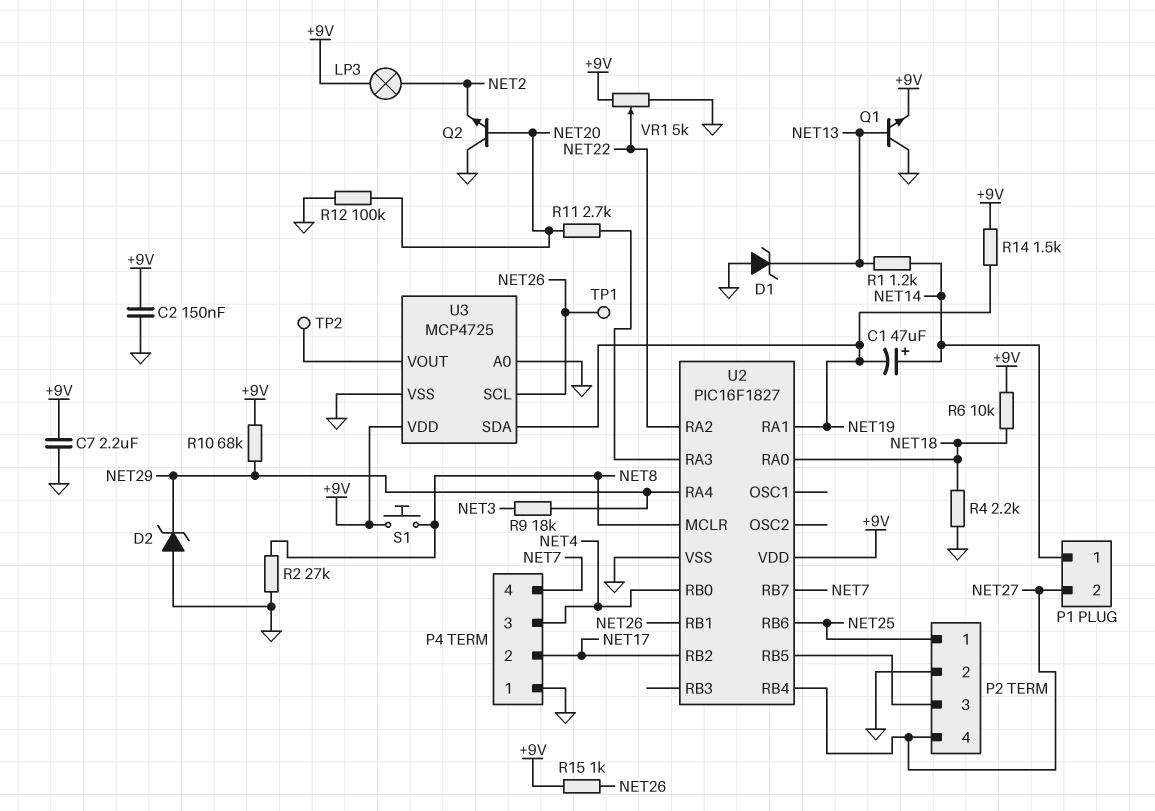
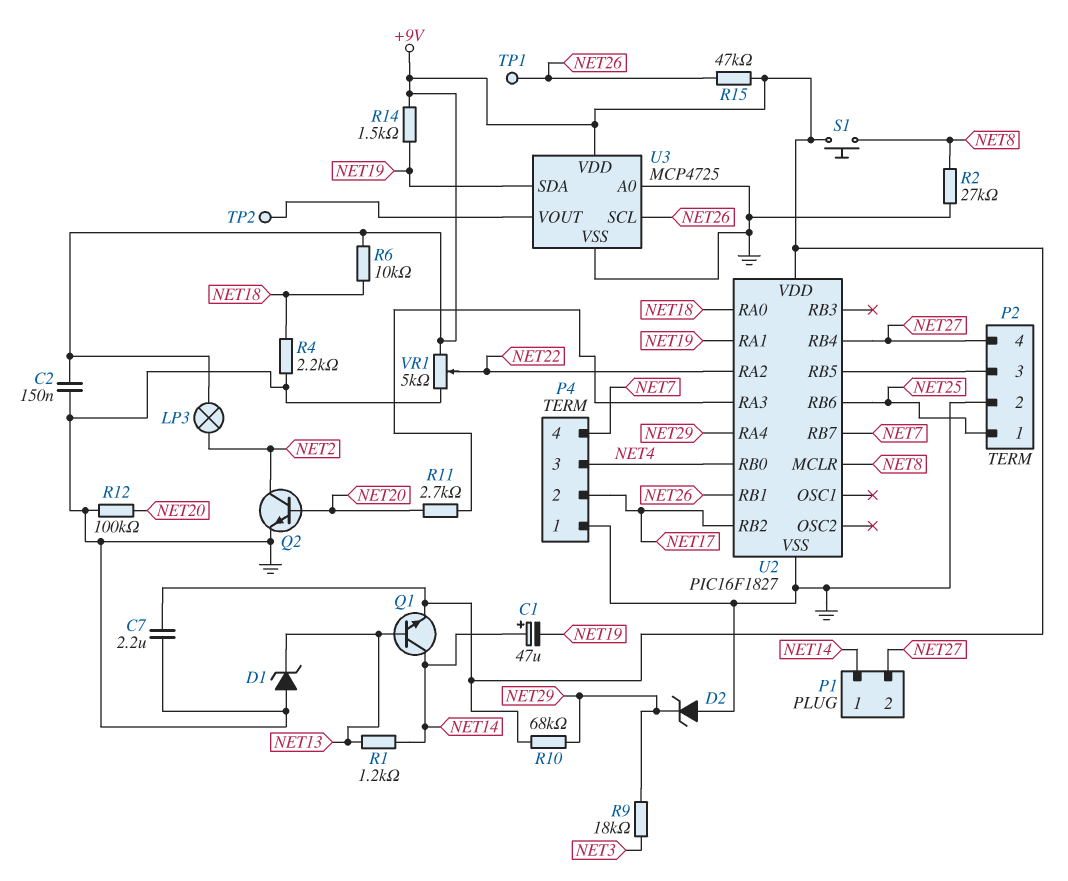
Q1: NPN (B NET13, C GND, E +9V) -> NPN (B NET13, C NET14, E +9V)
Q2: NPN (B NET20, C GND, E NET2) -> NPN (B NET20, C NET2, E GND)
R15: 1k (+9V, NET26) -> 47k (+9V, NET26)

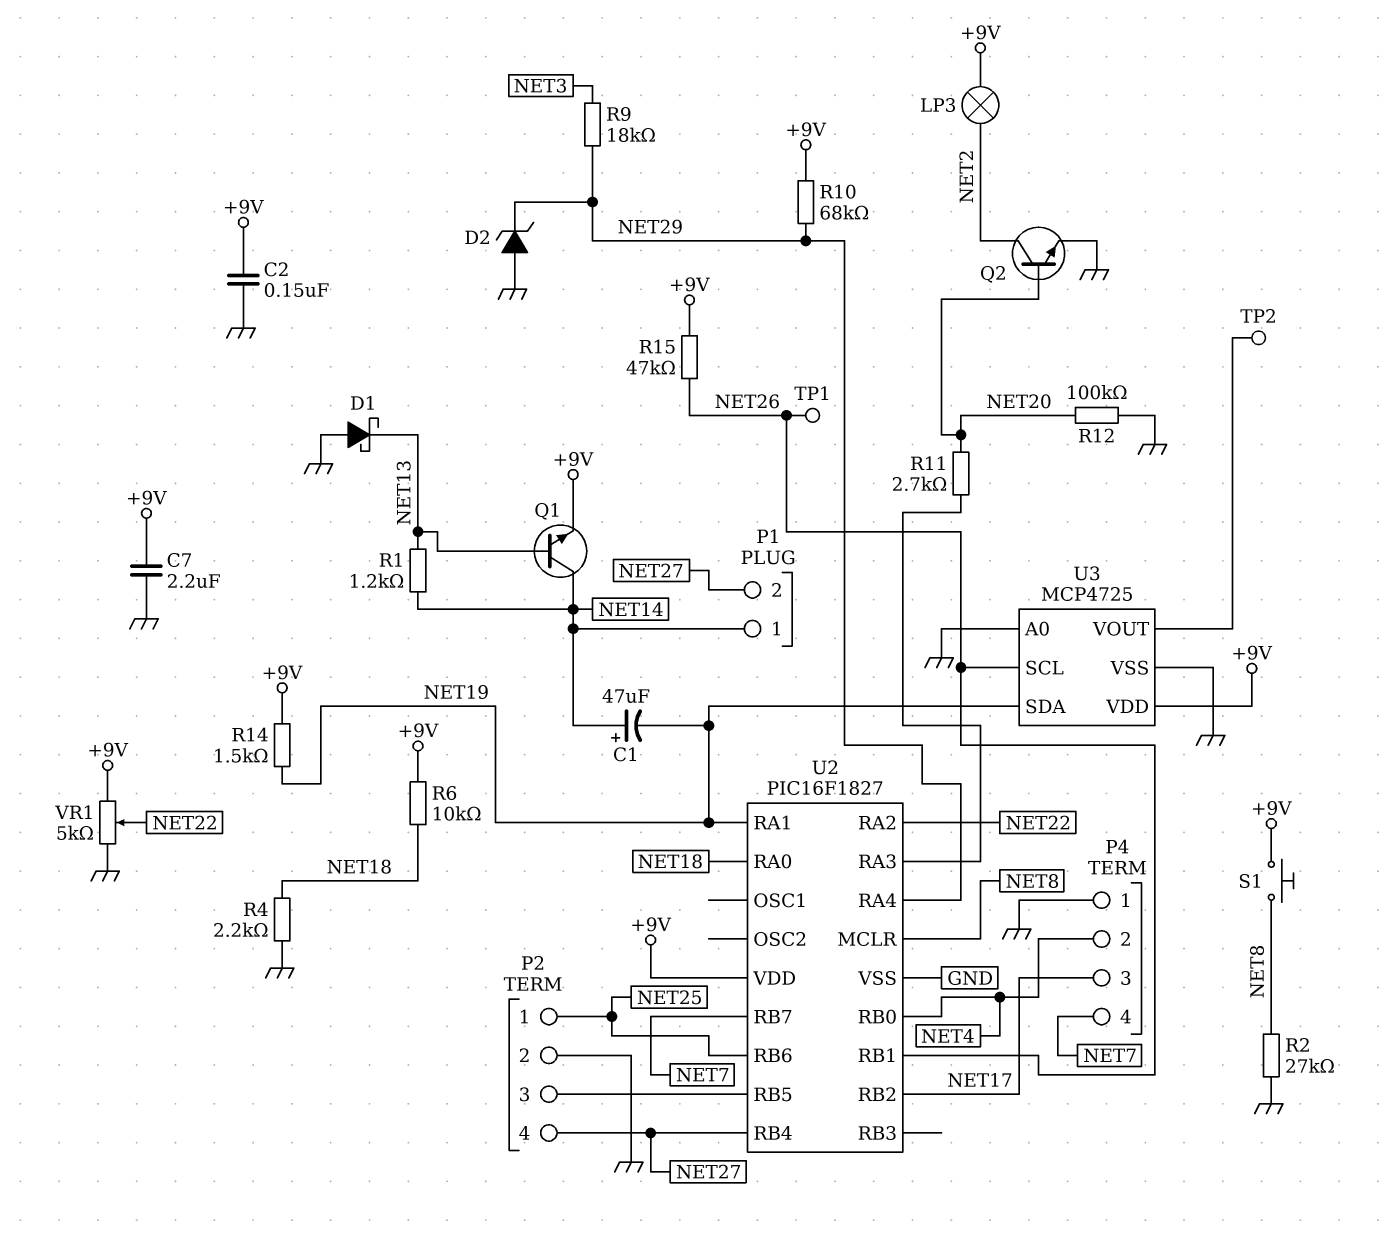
D1: zener (A GND, K NET13) -> schottky (A GND, K NET13)
P4 pin 2: NET17 -> NET4
P4 pin 3: NET4 -> NET17

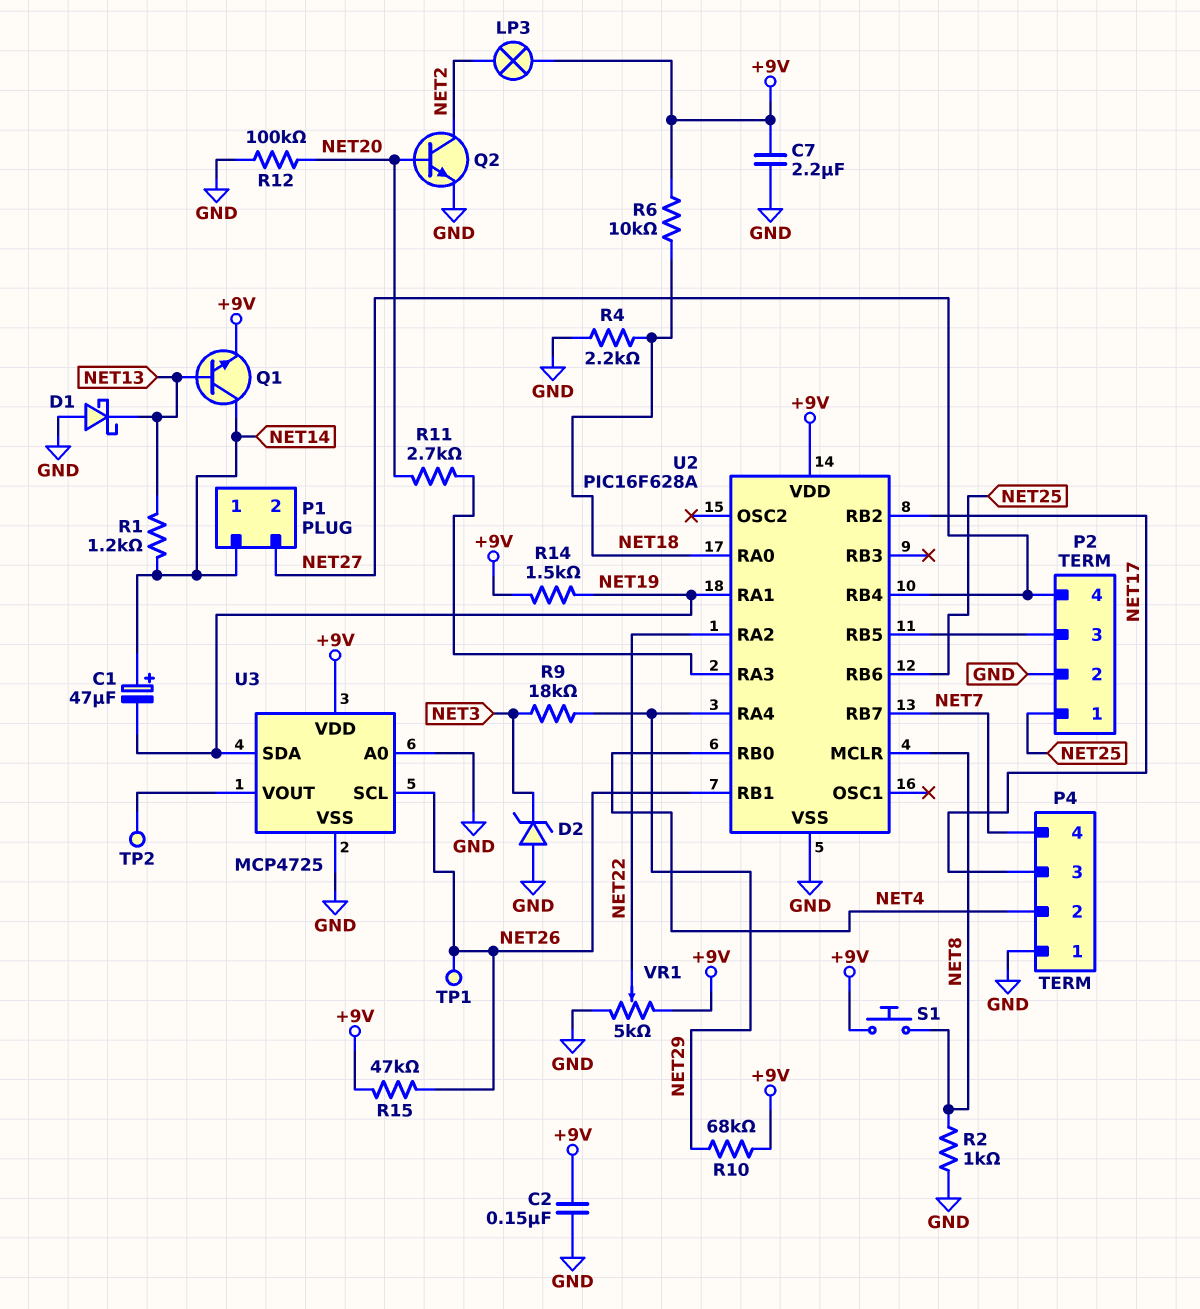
D2: zener (A GND, K NET29) -> zener (A GND, K NET3)
R2: 27k (GND, NET8) -> 1k (GND, NET8)
U2: PIC16F1827 -> PIC16F628A

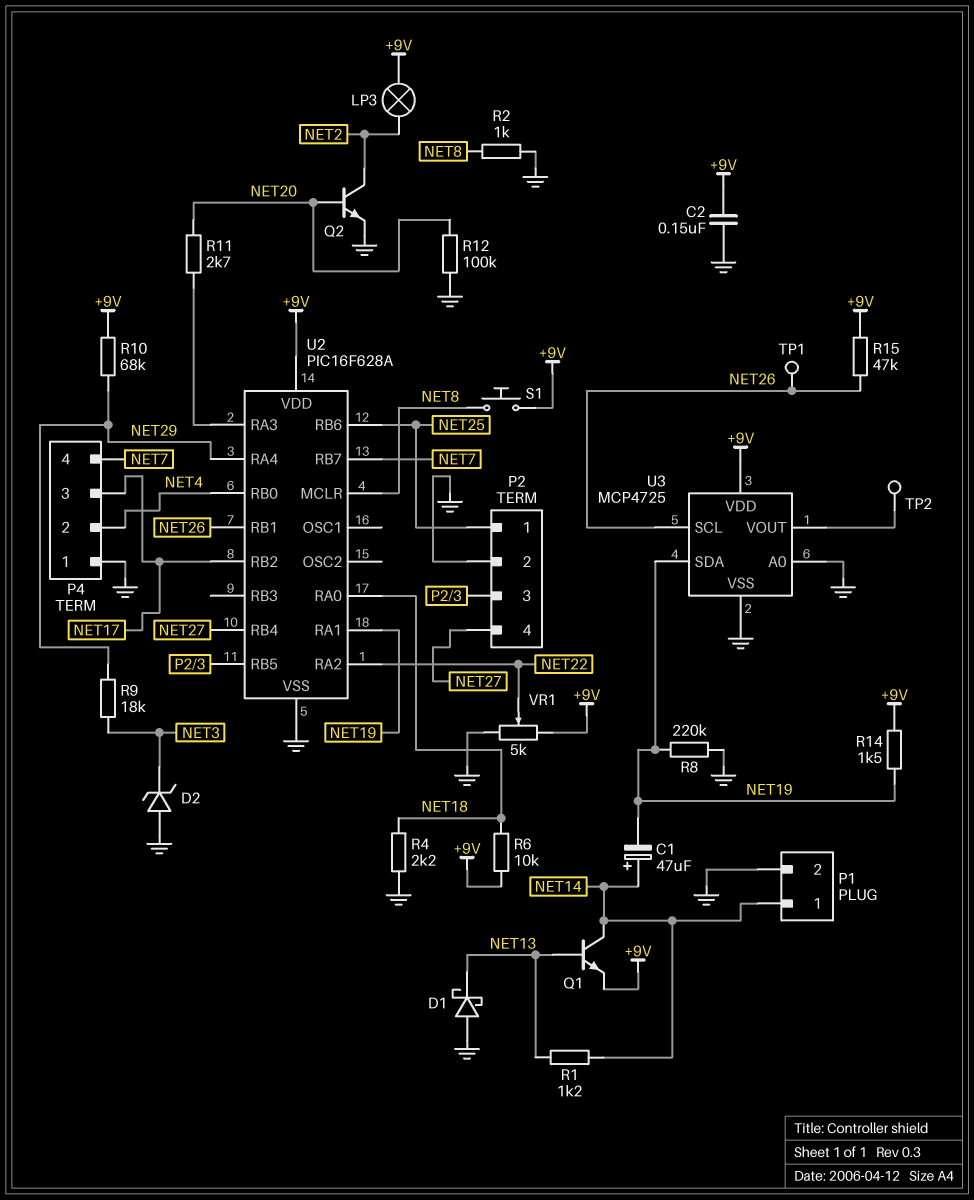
C7: 2.2uF (+9V, GND) -> none
P1 pin 2: NET27 -> GND
R8: none -> 220k (GND, NET19)

